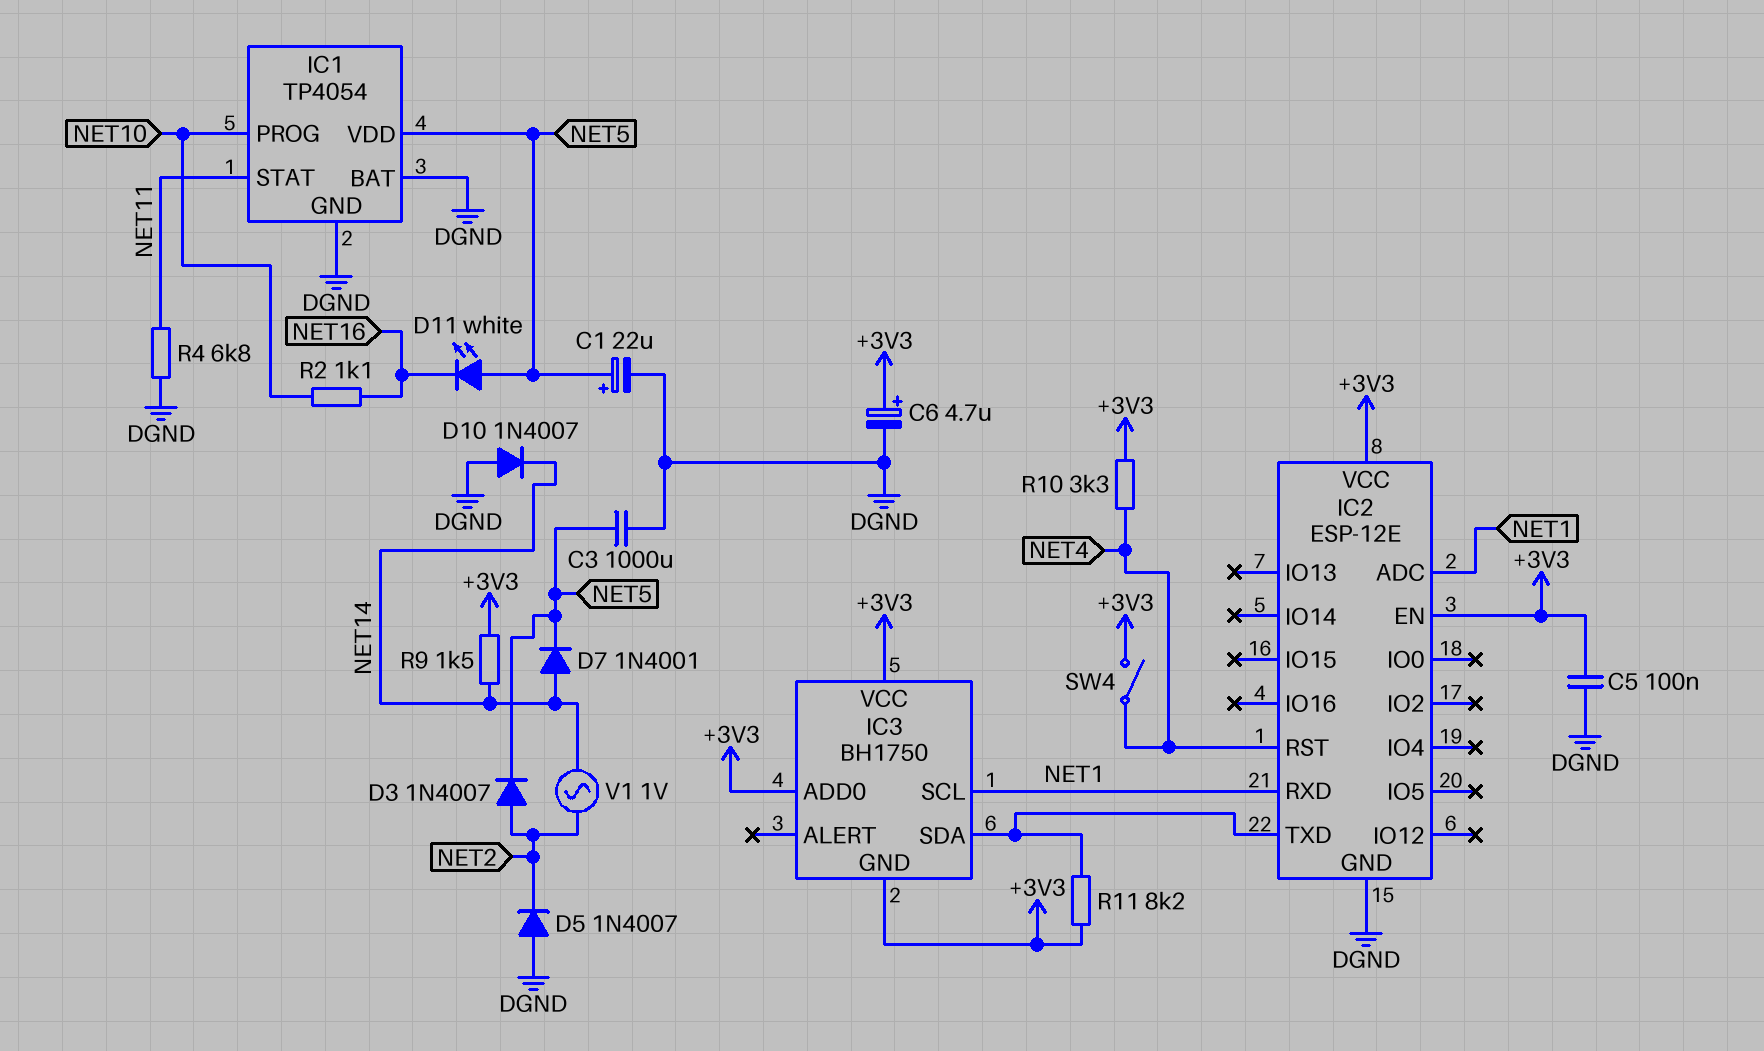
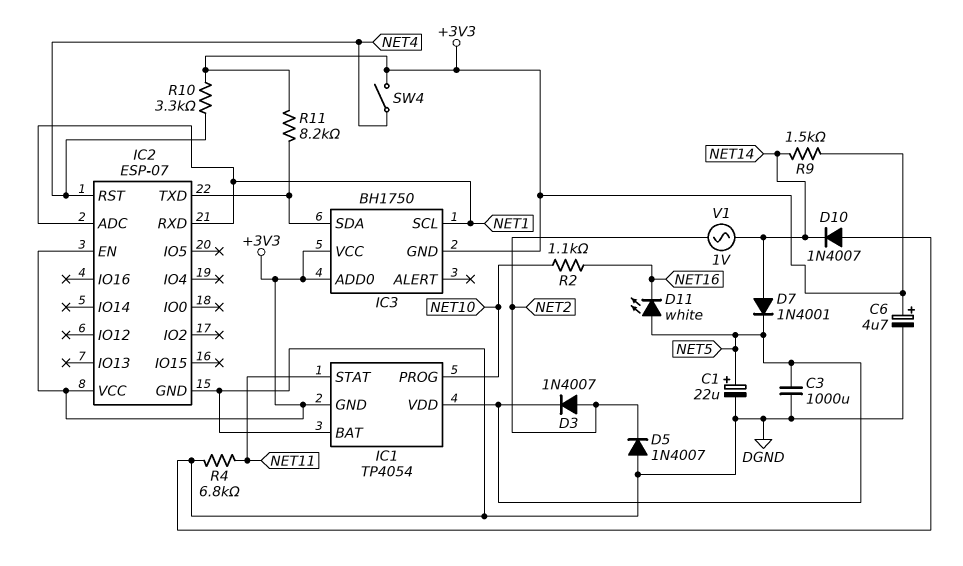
C5: 100nF (+3V3, DGND) -> none
IC1 pin GND: DGND -> +3V3
IC2: ESP-12E -> ESP-07

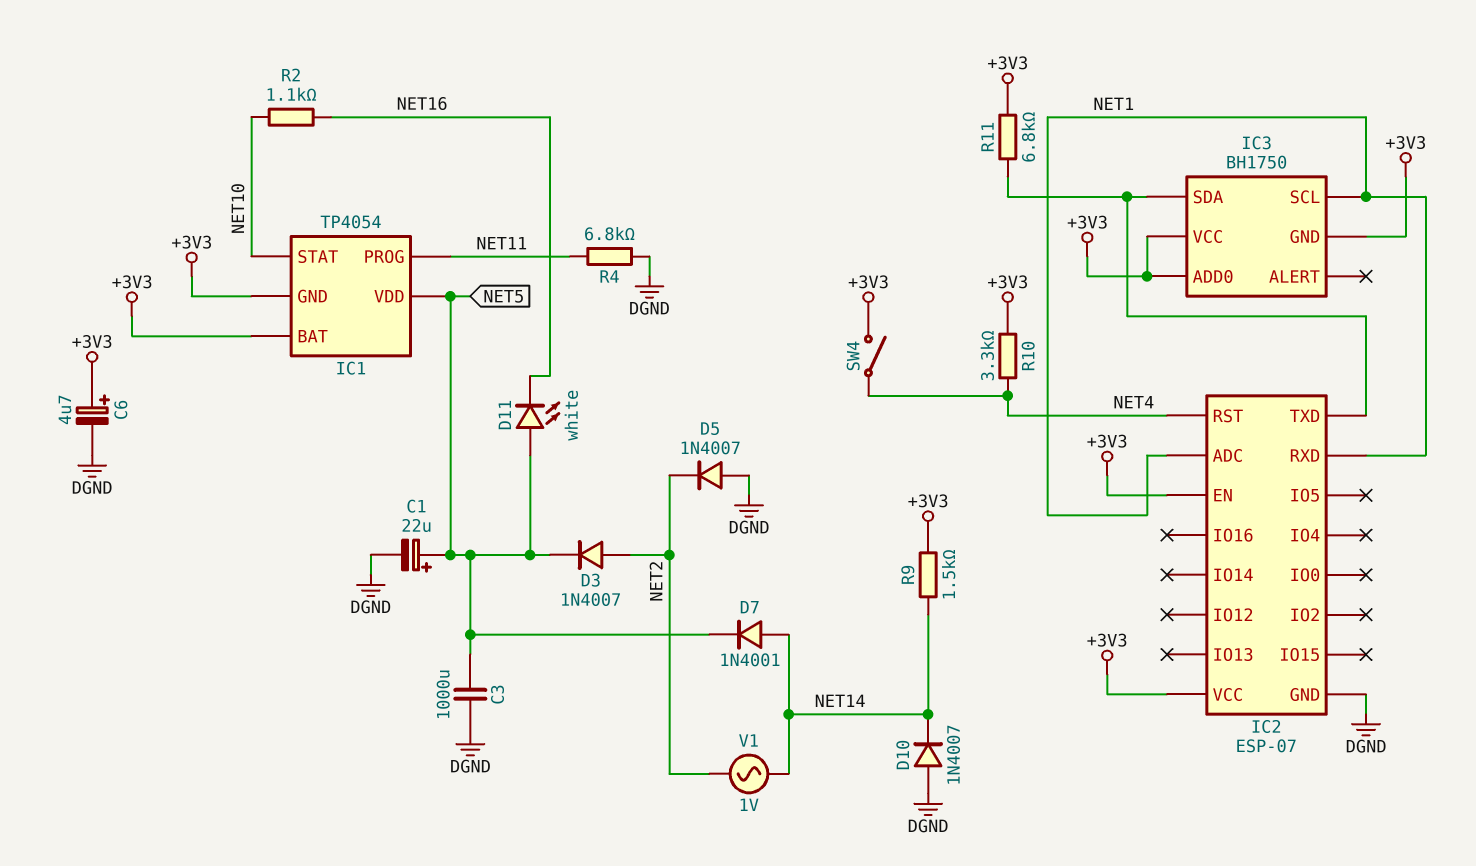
IC1 pin BAT: DGND -> +3V3
IC1 pin PROG: NET10 -> NET11
IC1 pin STAT: NET11 -> NET10
R11: 8.2k (+3V3, IC2/TXD) -> 6.8k (+3V3, IC2/TXD)

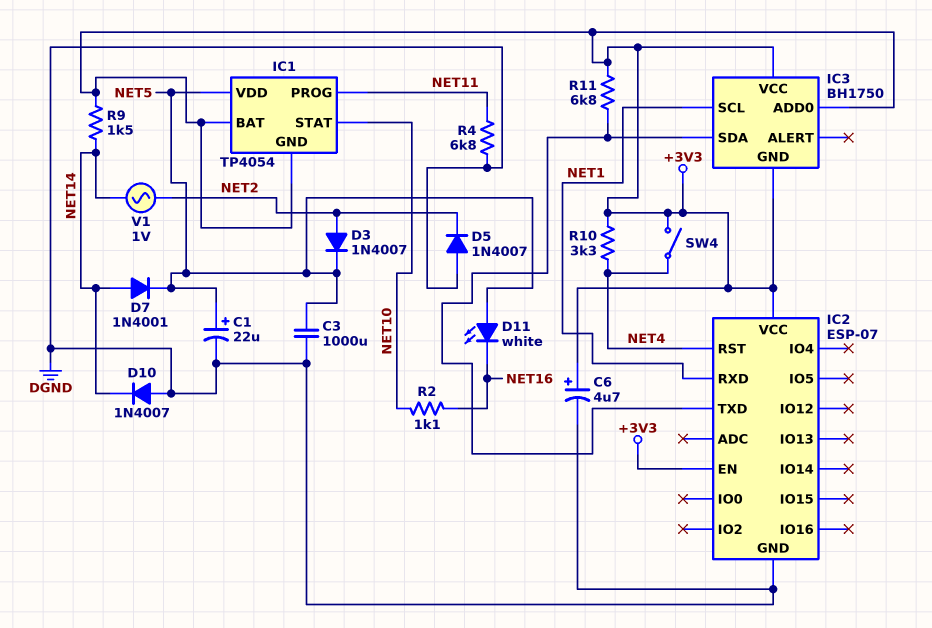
IC2 pin ADC: NET1 -> none

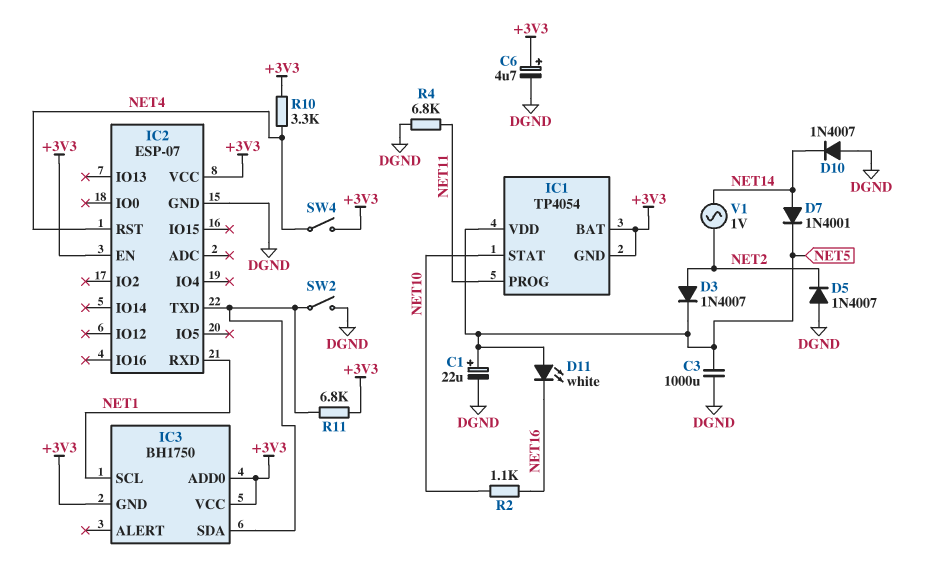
R9: 1.5k (+3V3, NET14) -> none
SW2: none -> switch (DGND, IC2/TXD)

